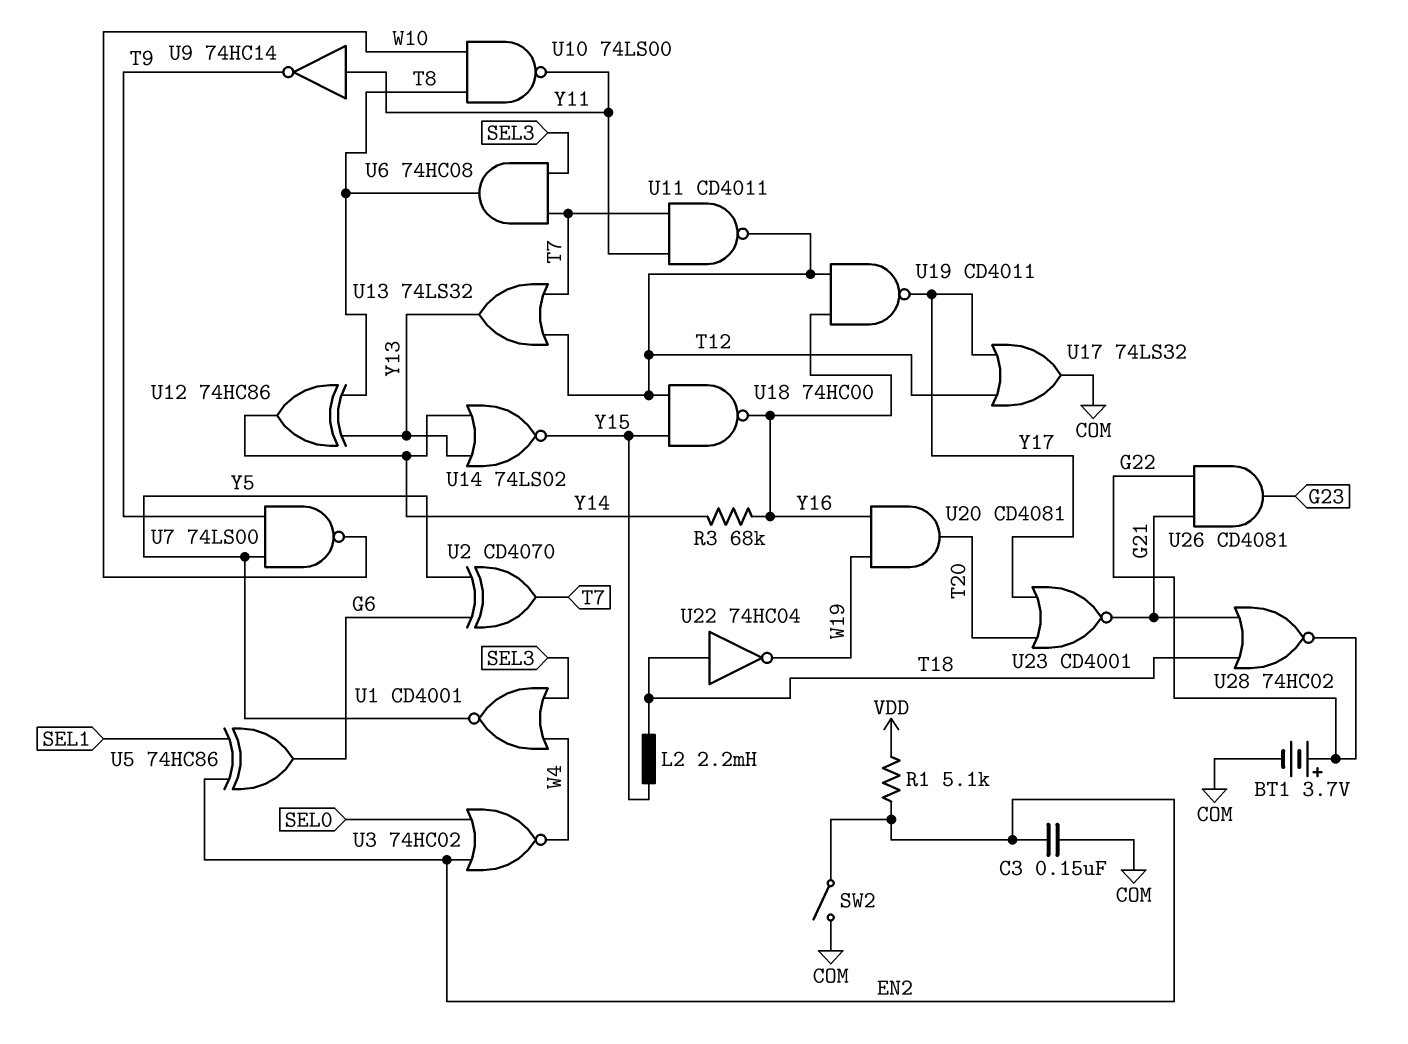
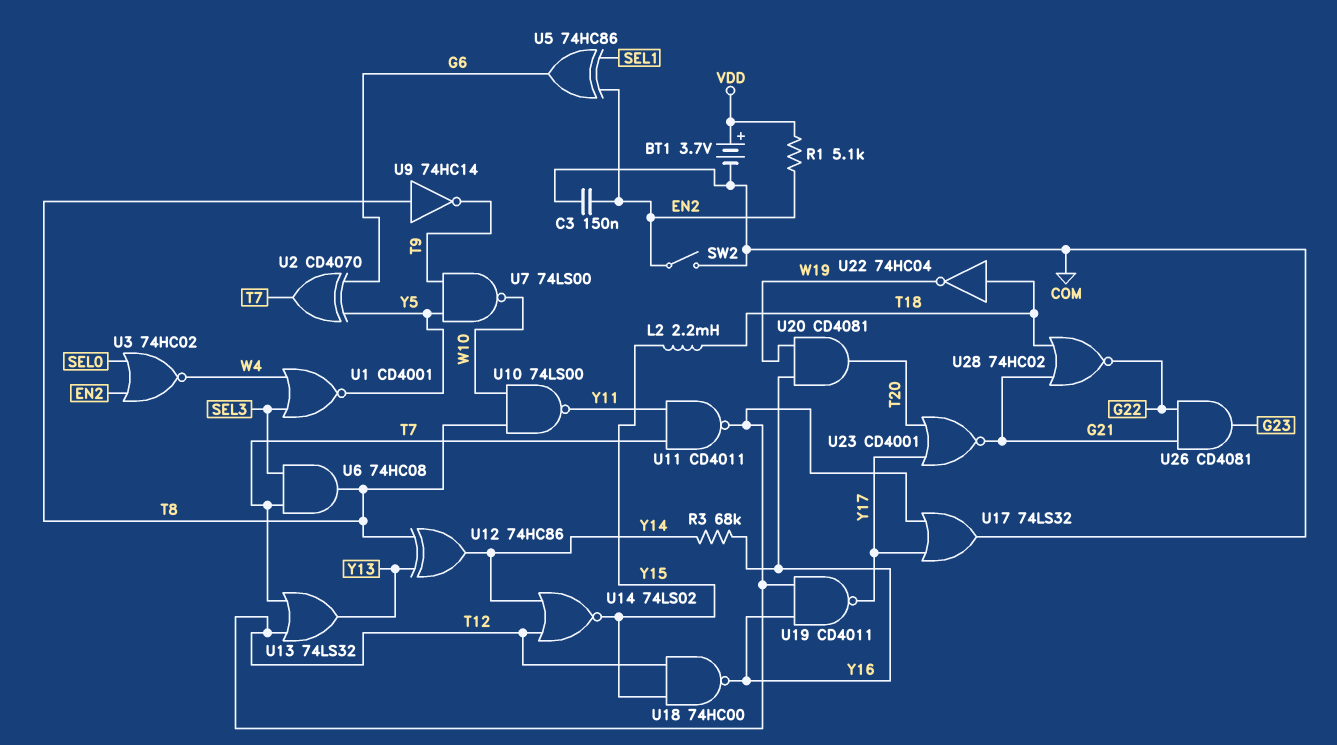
BT1: 3.7V (plus G22, minus COM) -> 3.7V (plus VDD, minus COM)
U9: NOT 74HC14 (in Y11, out T9) -> NOT 74HC14 (in T8, out T9)
U14: NOR 74LS02 (in Y13, in Y14, out Y15) -> NOR 74LS02 (in T12, in Y14, out Y15)

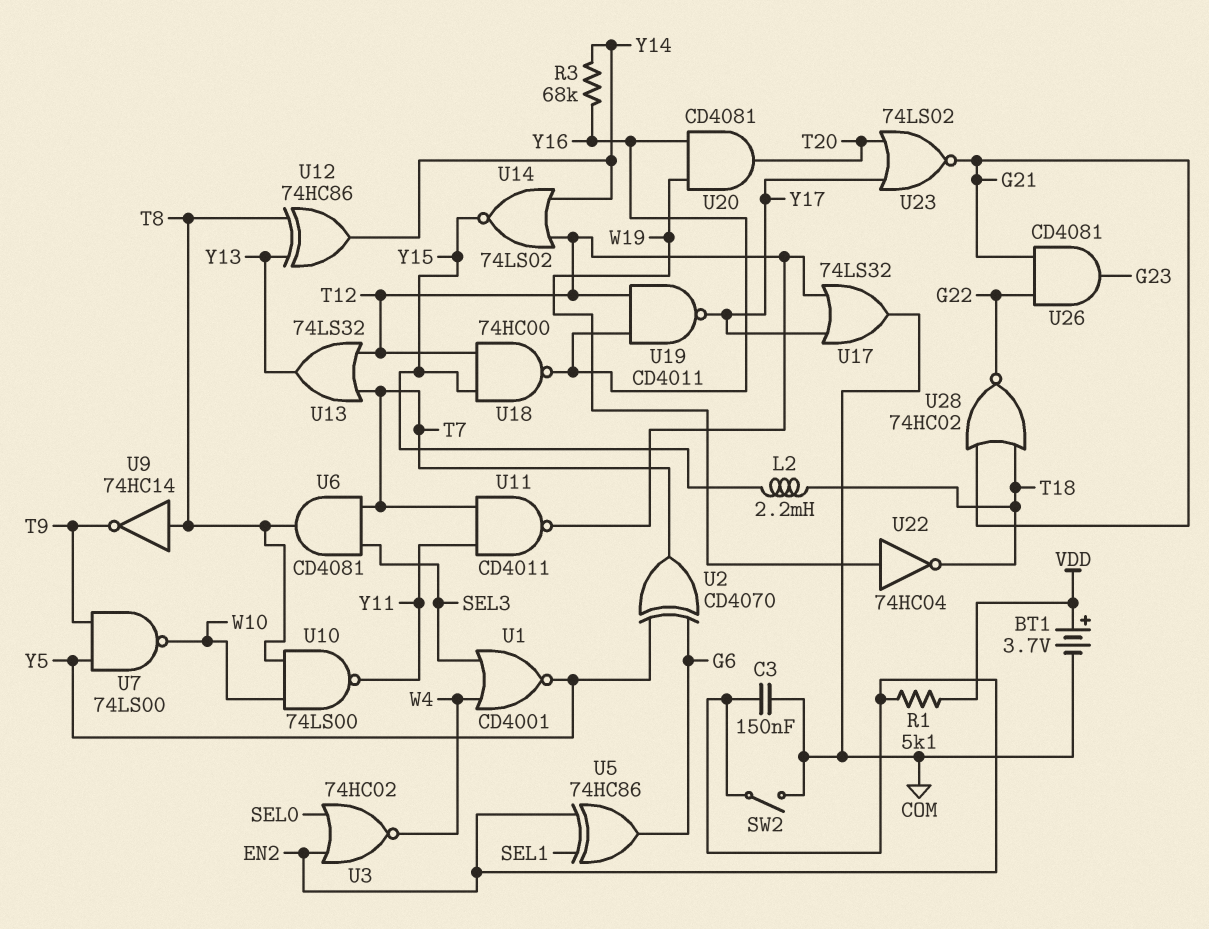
U6: AND 74HC08 (in SEL3, in T7, out T8) -> AND CD4081 (in SEL3, in T7, out T8)
U22: NOT 74HC04 (in T18, out W19) -> NOT 74HC04 (in W19, out T18)
U23: NOR CD4001 (in T20, in Y17, out G21) -> NOR 74LS02 (in T20, in Y17, out G21)

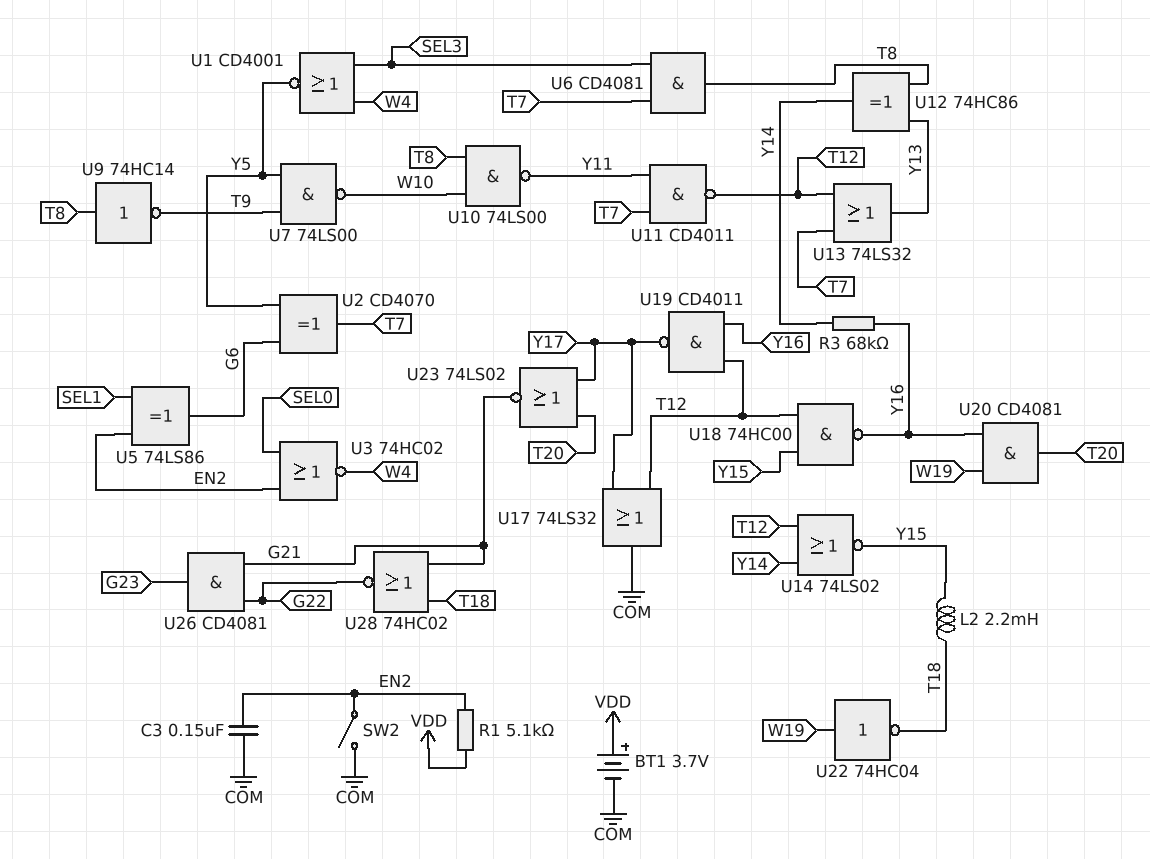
U5: XOR 74HC86 (in EN2, in SEL1, out G6) -> XOR 74LS86 (in EN2, in SEL1, out G6)

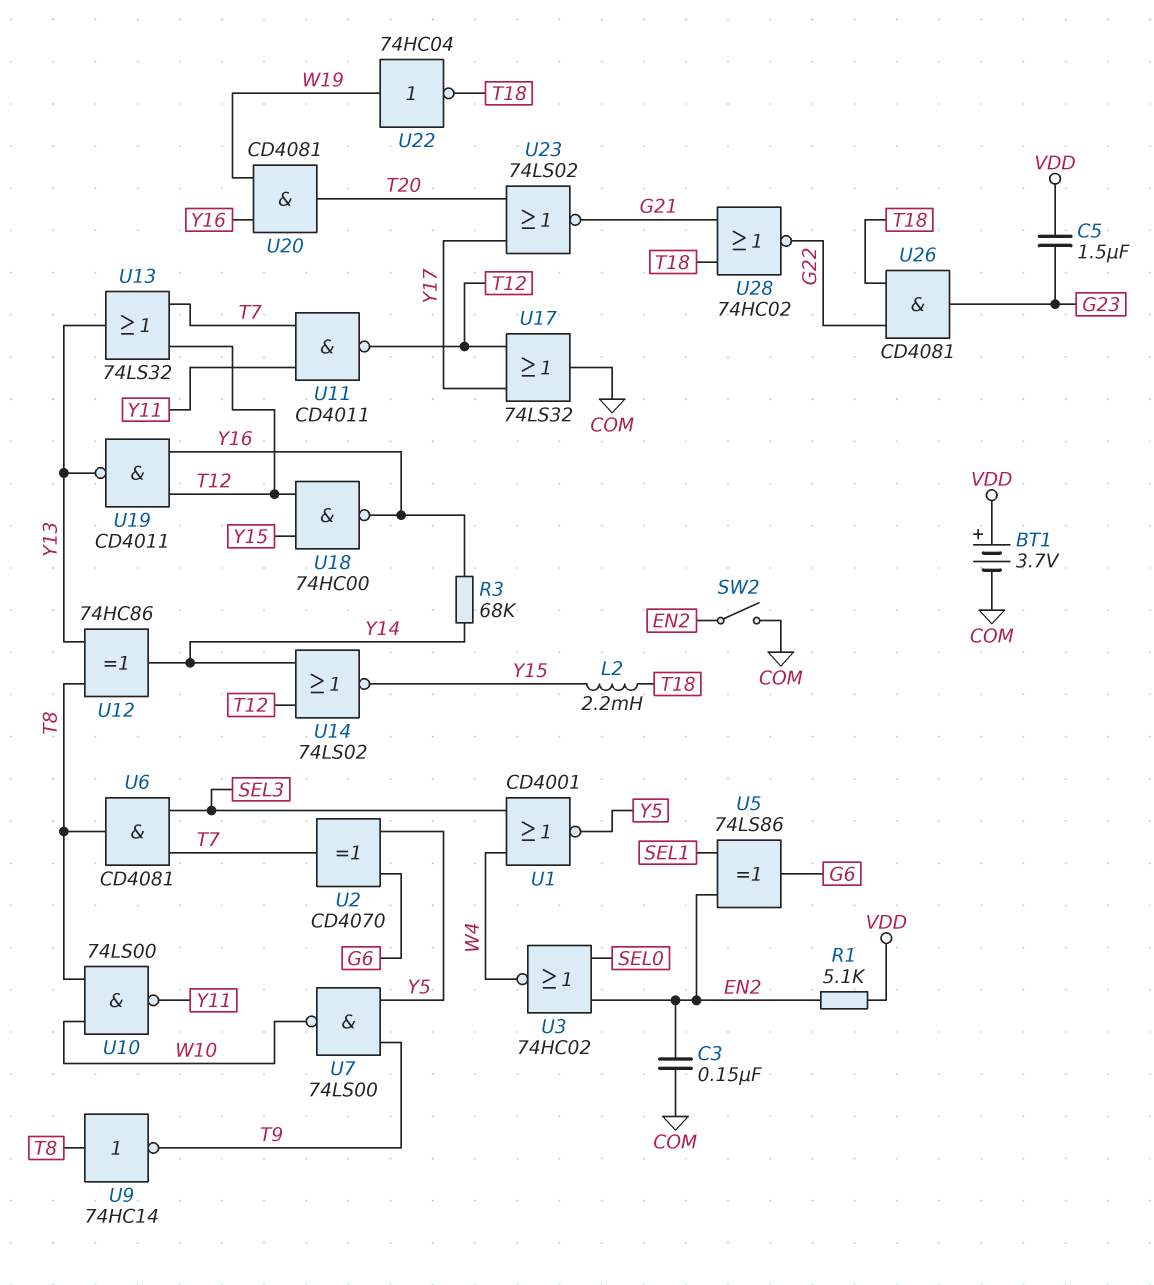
C5: none -> 1.5uF (G23, VDD)
U19: NAND CD4011 (in T12, in Y16, out Y17) -> NAND CD4011 (in T12, in Y16, out Y13)
U26: AND CD4081 (in G21, in G22, out G23) -> AND CD4081 (in G22, in T18, out G23)

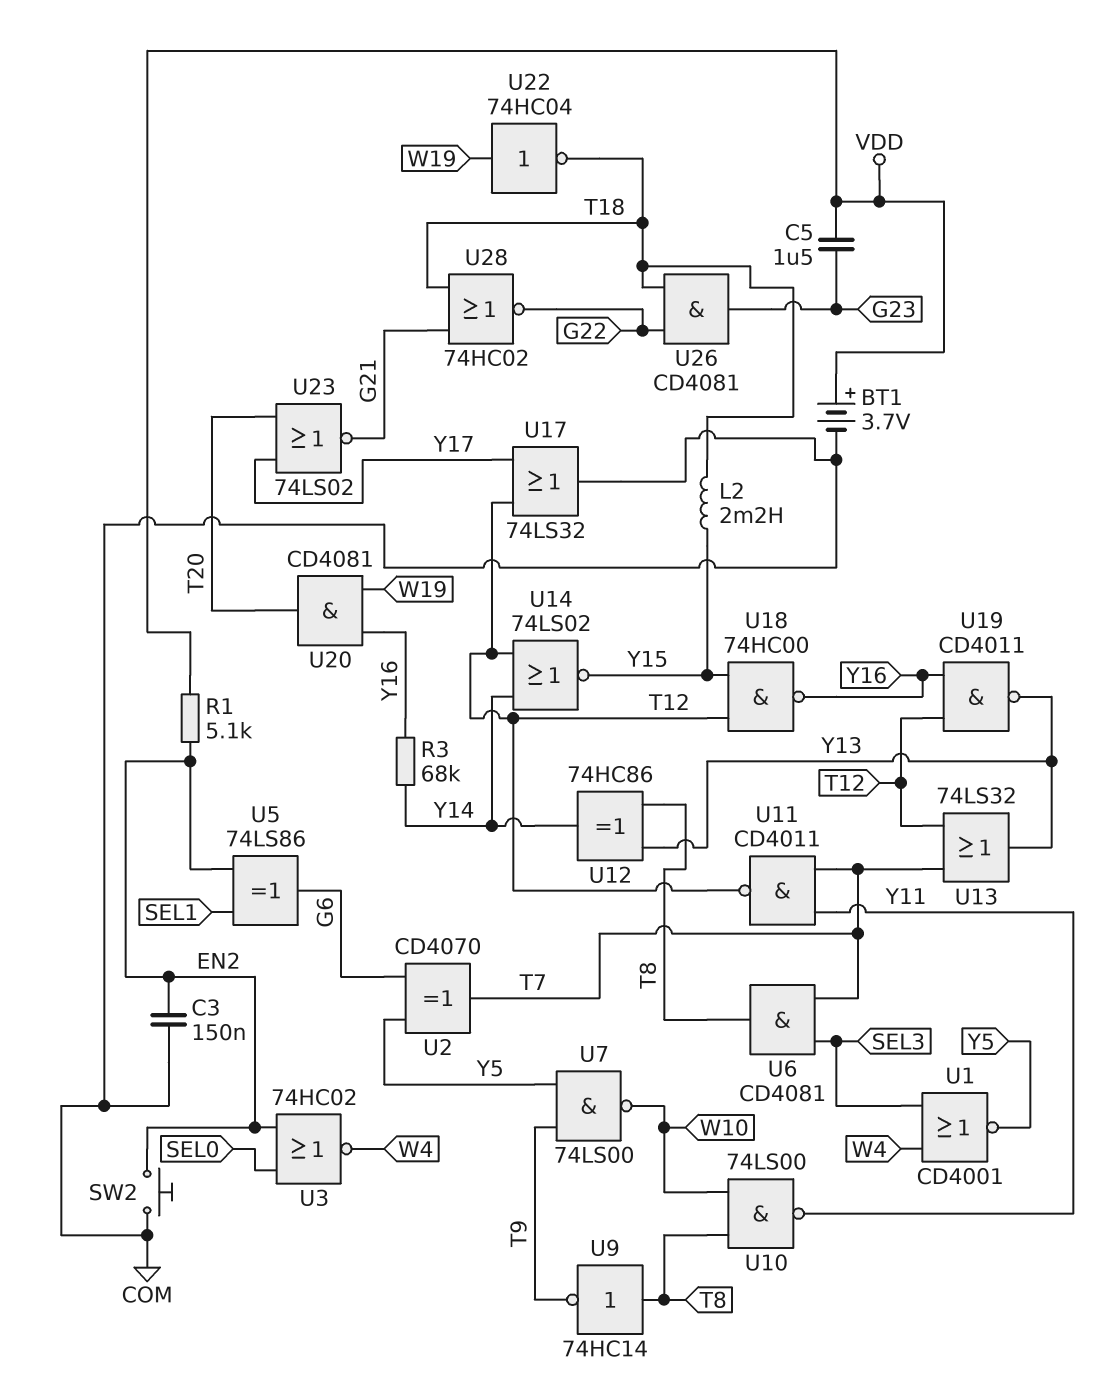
SW2: switch (COM, EN2) -> button (COM, EN2)

